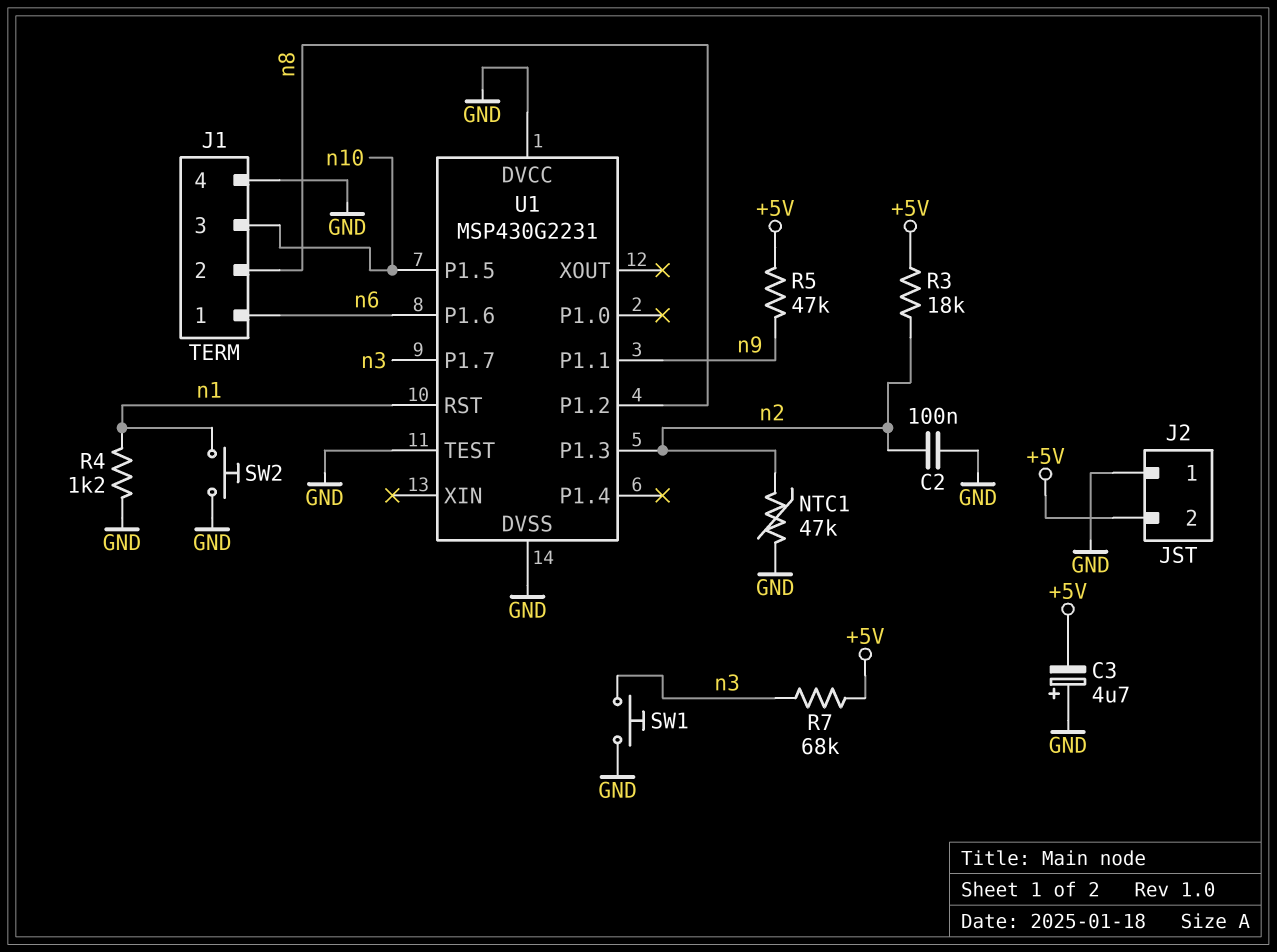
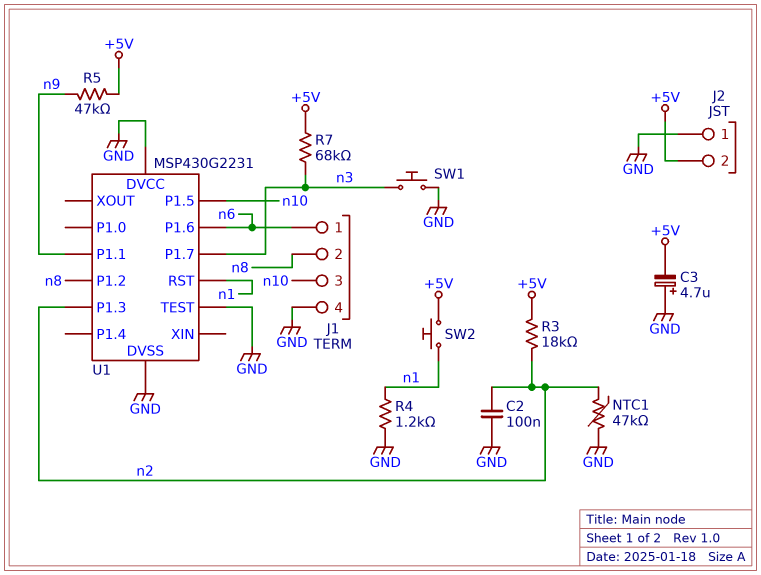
SW2: button (GND, n1) -> button (+5V, n1)

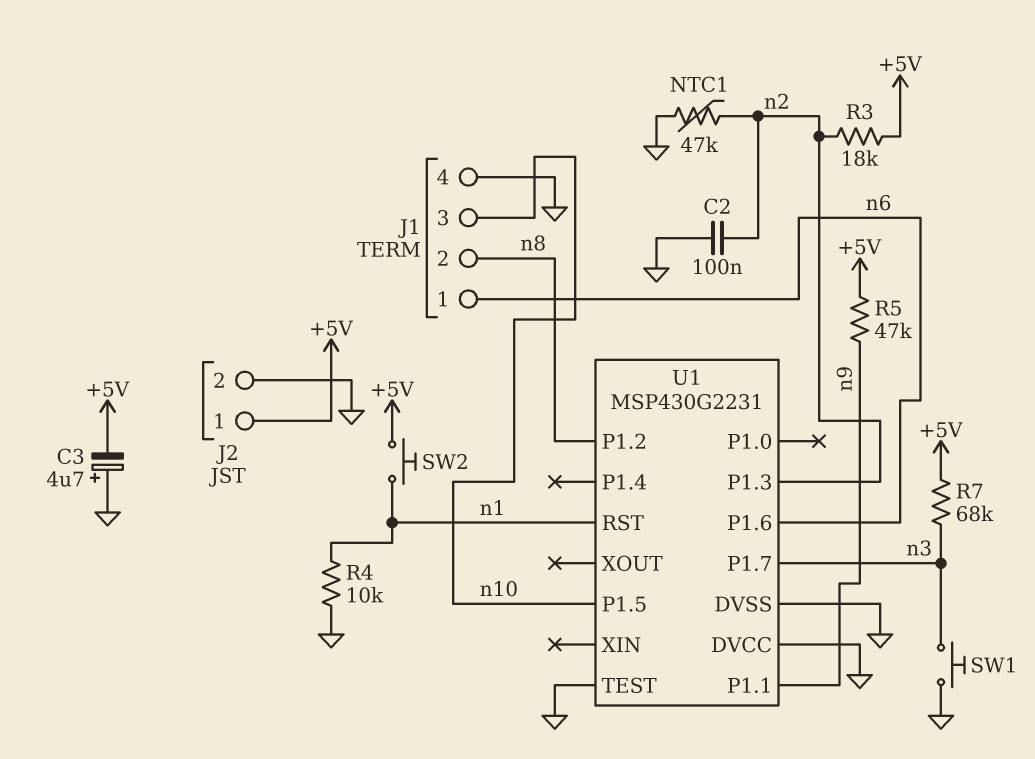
J2 pin 1: GND -> +5V
J2 pin 2: +5V -> GND
R4: 1.2k (GND, n1) -> 10k (GND, n1)

